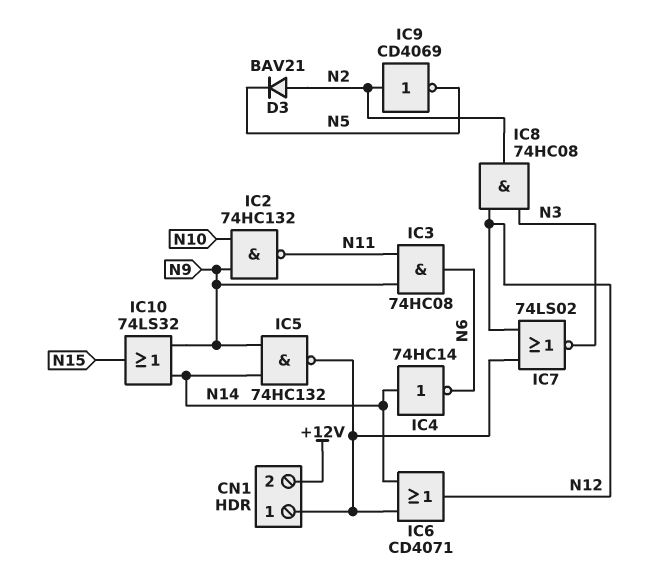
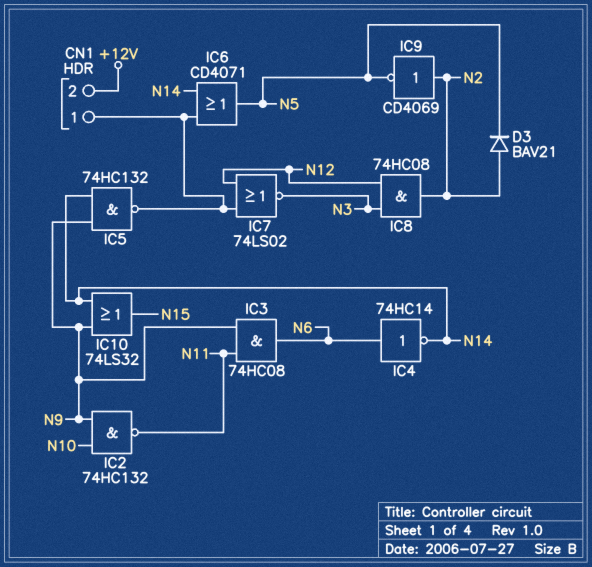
IC4: NOT 74HC14 (in N14, out N6) -> NOT 74HC14 (in N6, out N14)
IC6: OR CD4071 (in CN1/1, in N14, out N12) -> OR CD4071 (in CN1/1, in N14, out N5)

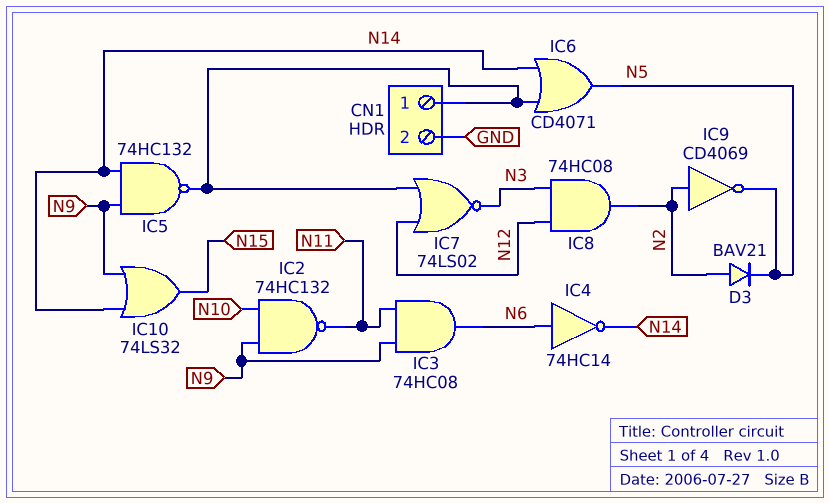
CN1 pin 2: +12V -> GND

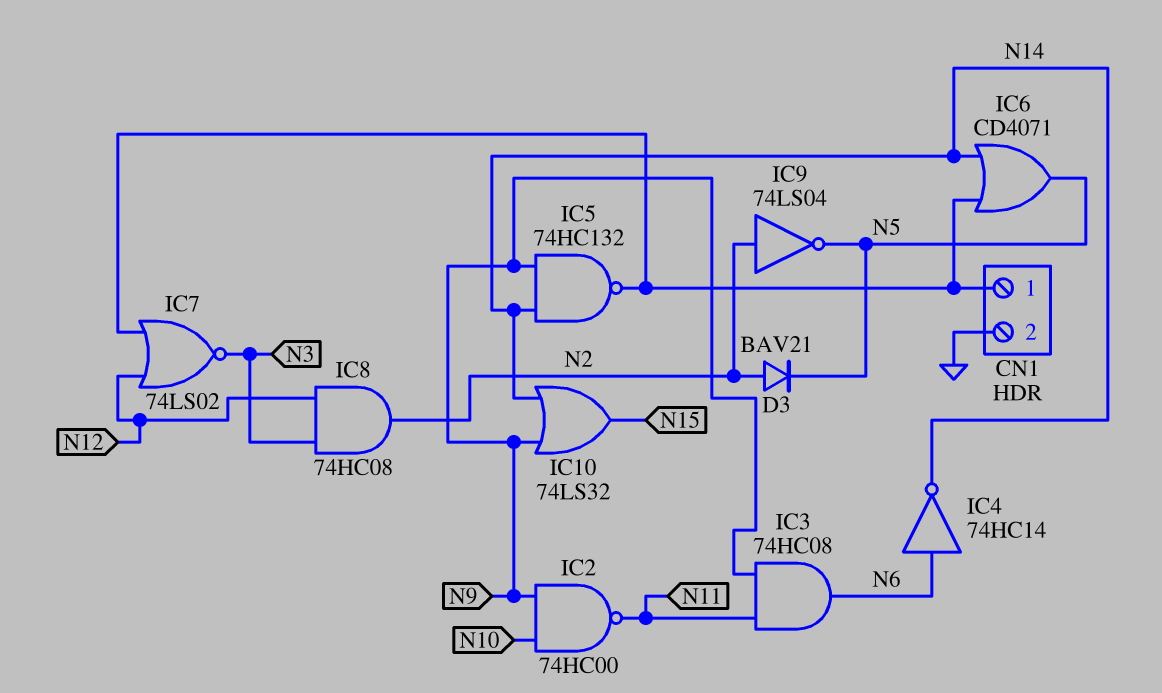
IC2: NAND 74HC132 (in N9, in N10, out N11) -> NAND 74HC00 (in N9, in N10, out N11)
IC9: NOT CD4069 (in N2, out N5) -> NOT 74LS04 (in N2, out N5)

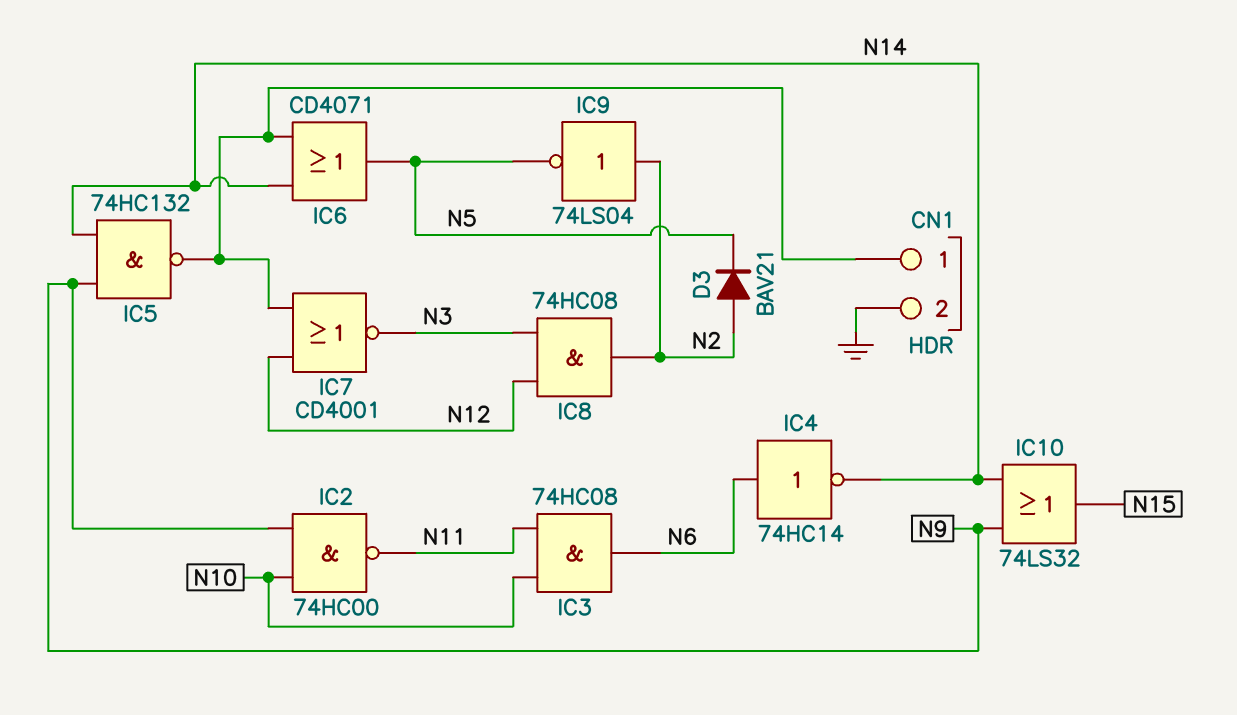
IC3: AND 74HC08 (in N9, in N11, out N6) -> AND 74HC08 (in N10, in N11, out N6)
IC7: NOR 74LS02 (in CN1/1, in N12, out N3) -> NOR CD4001 (in CN1/1, in N12, out N3)

